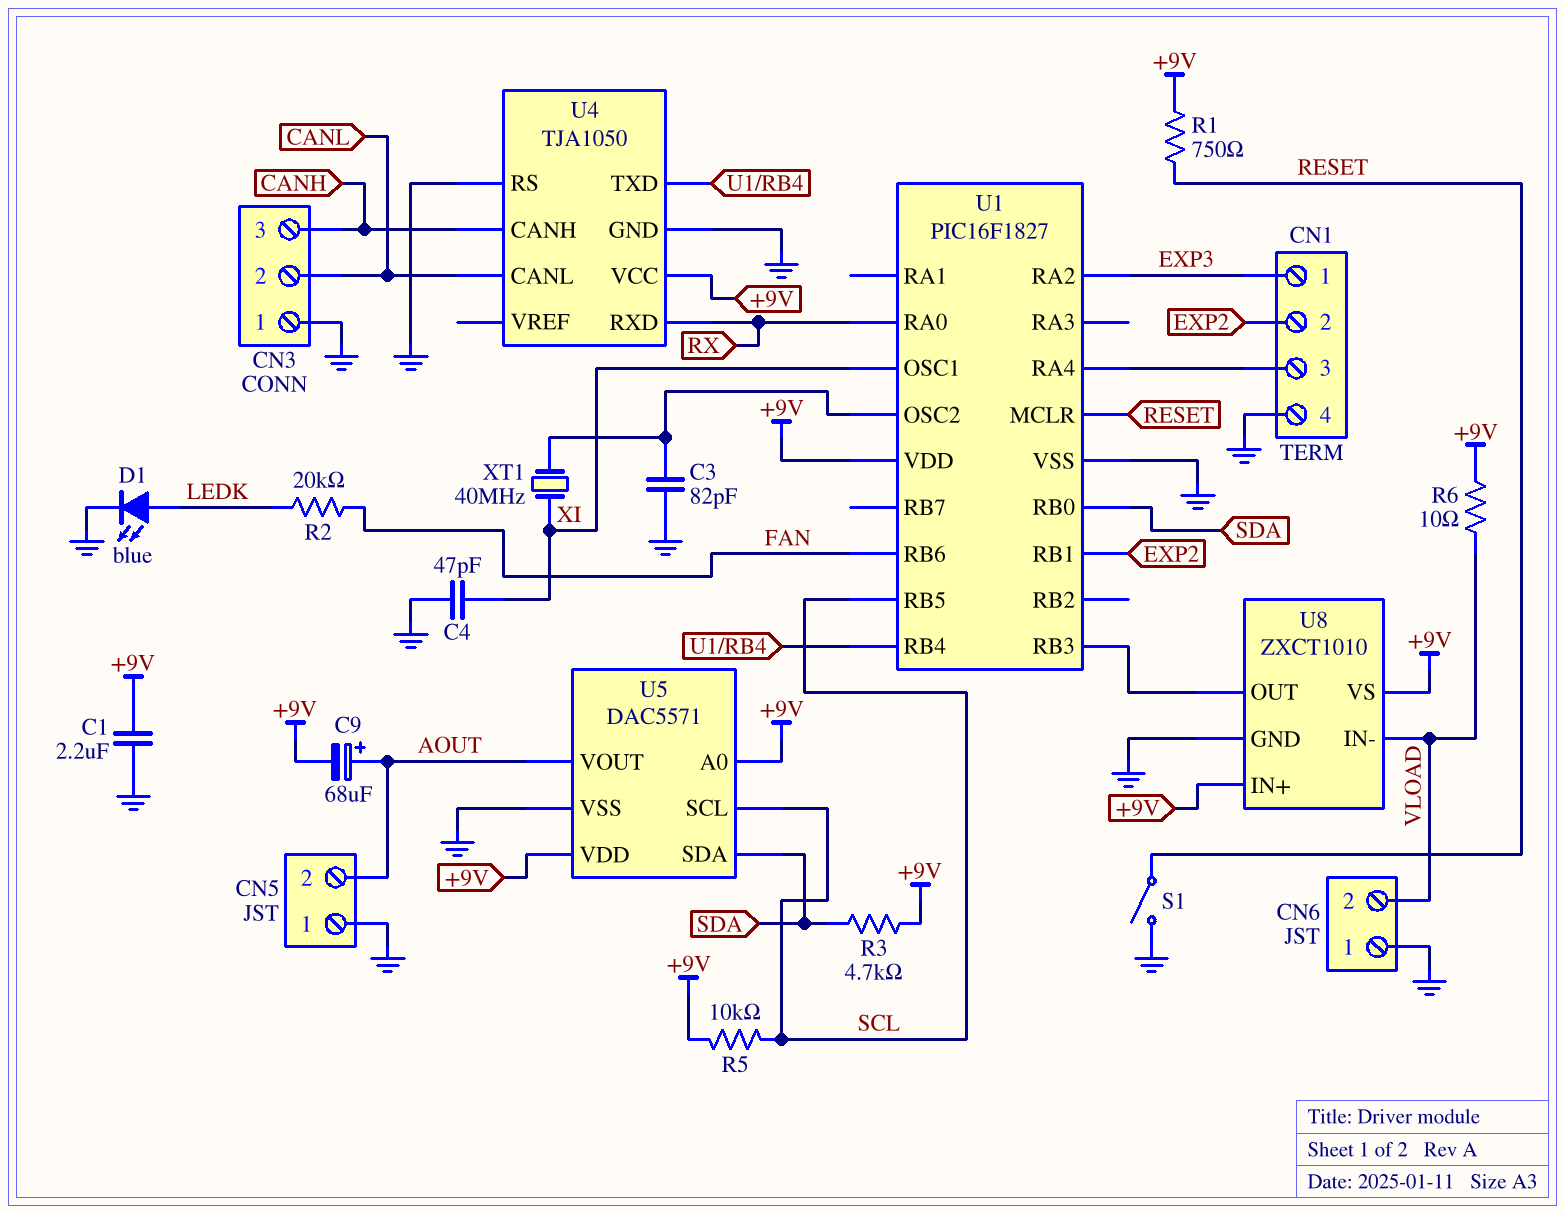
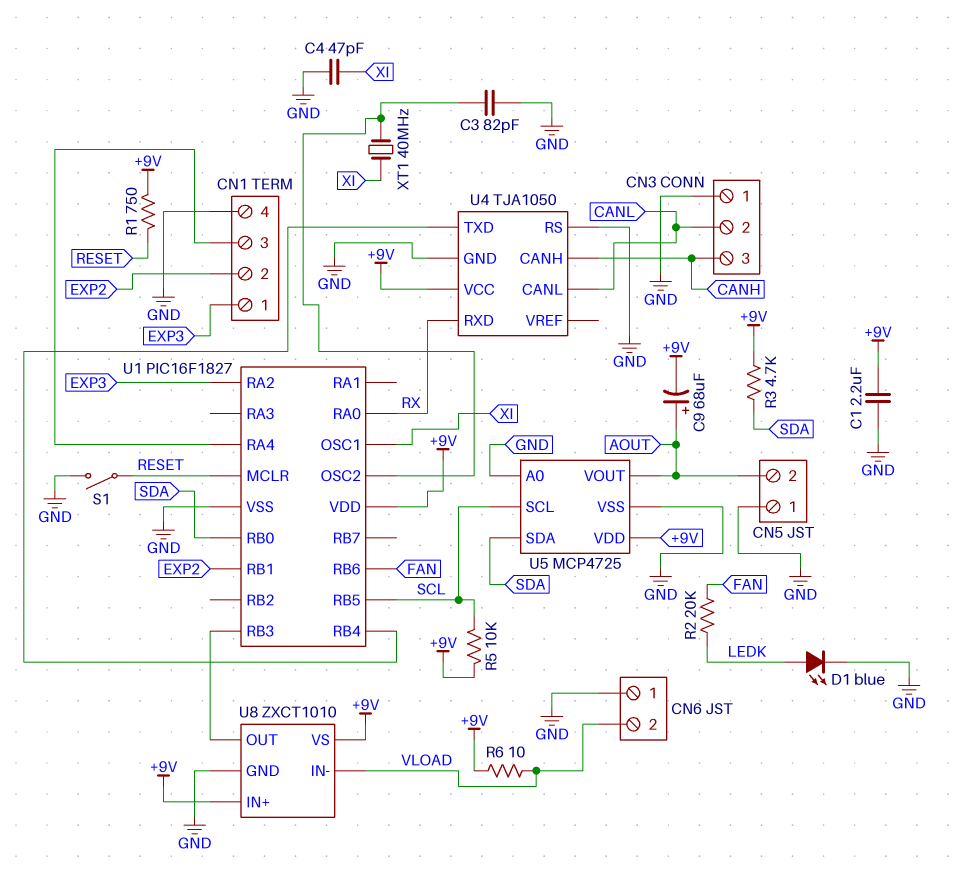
U5: DAC5571 -> MCP4725
U5 pin A0: +9V -> GND

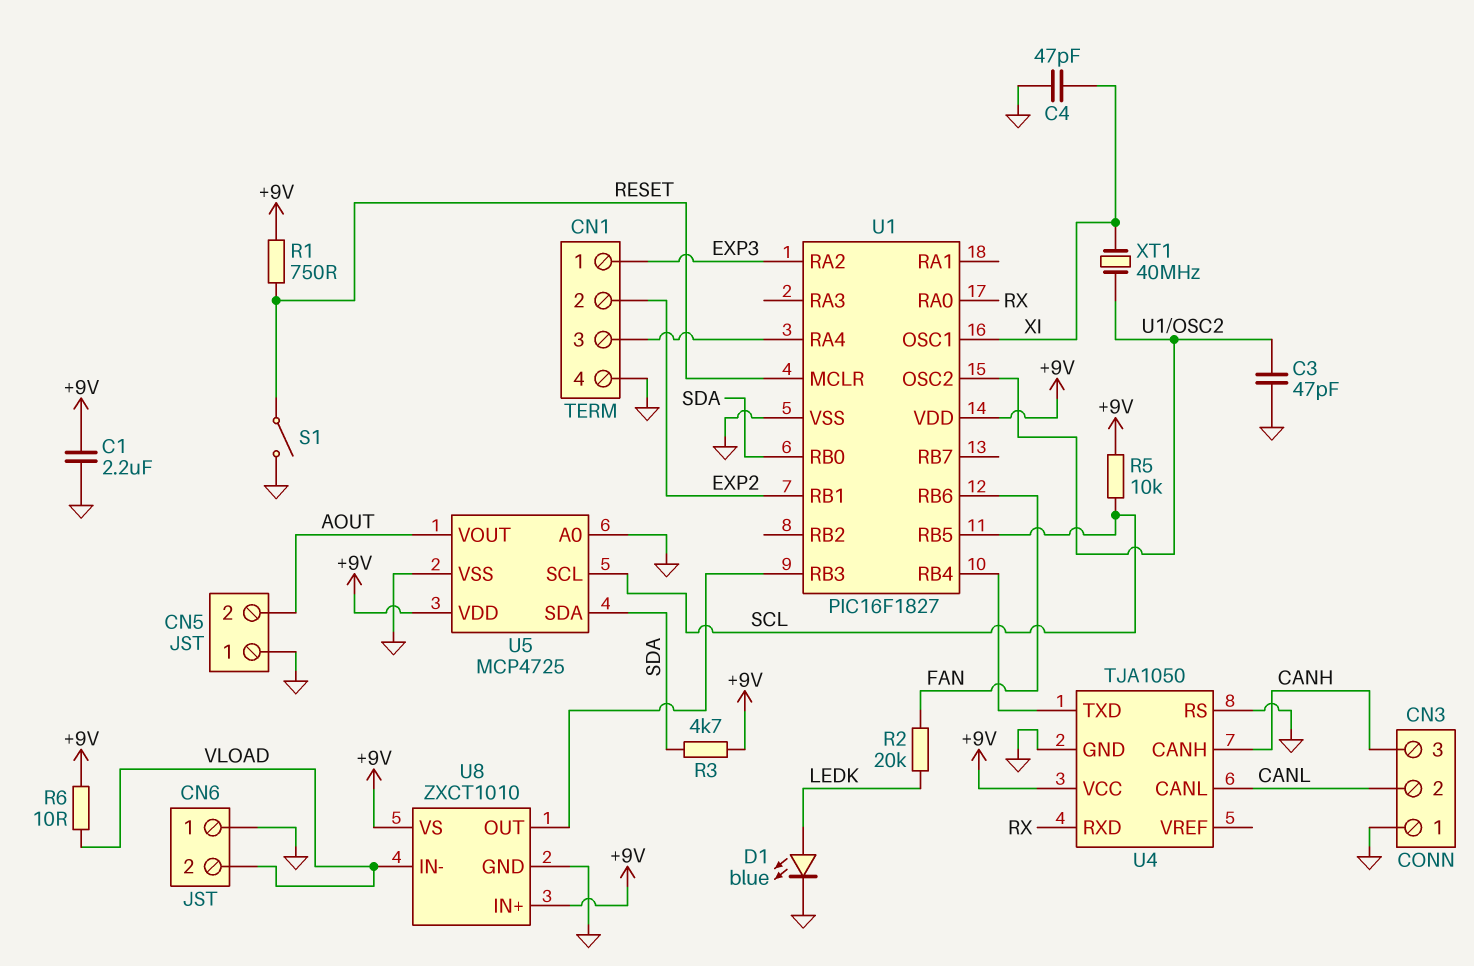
C3: 82pF (GND, U1/OSC2) -> 47pF (GND, U1/OSC2)
C9: 68uF (plus AOUT, minus +9V) -> none

